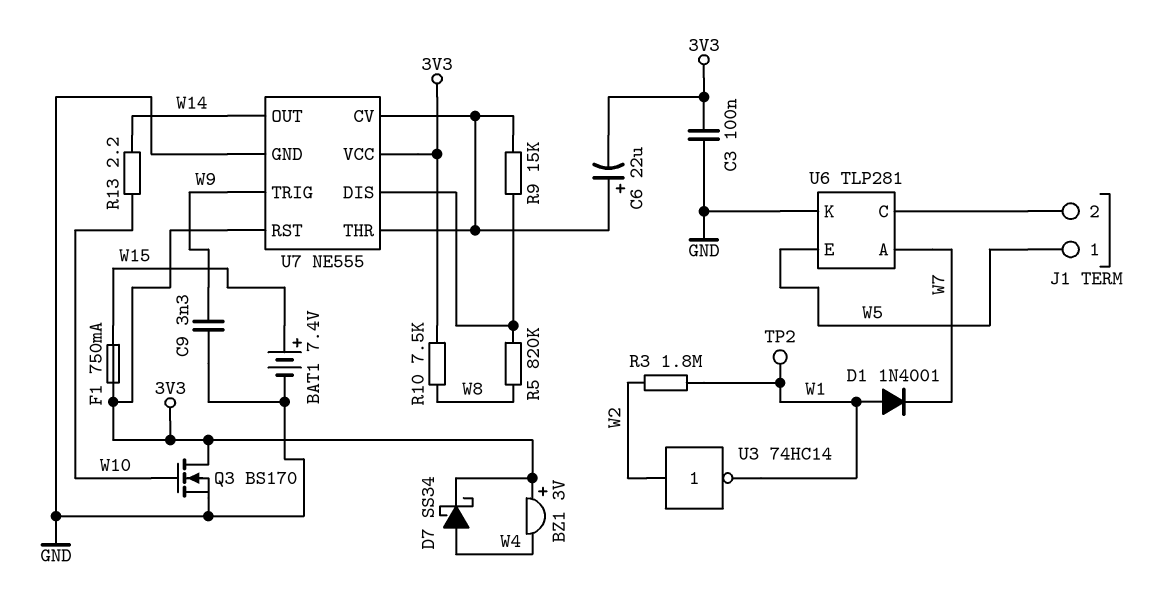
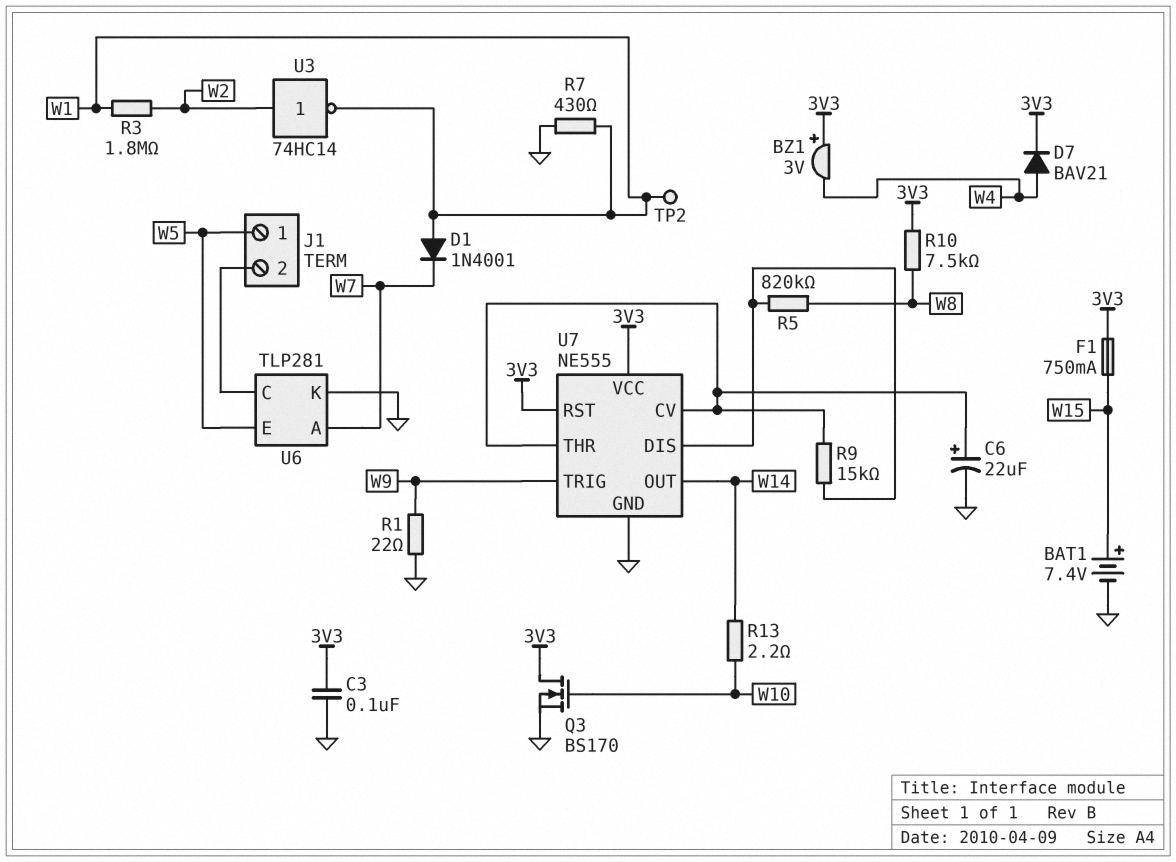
C6: 22uF (plus U7/CV, minus 3V3) -> 22uF (plus U7/CV, minus GND)
C9: 3.3nF (GND, W9) -> none
D7: schottky SS34 (A W4, K 3V3) -> diode BAV21 (A W4, K 3V3)
R1: none -> 22 (GND, W9)
R7: none -> 430 (GND, W1)

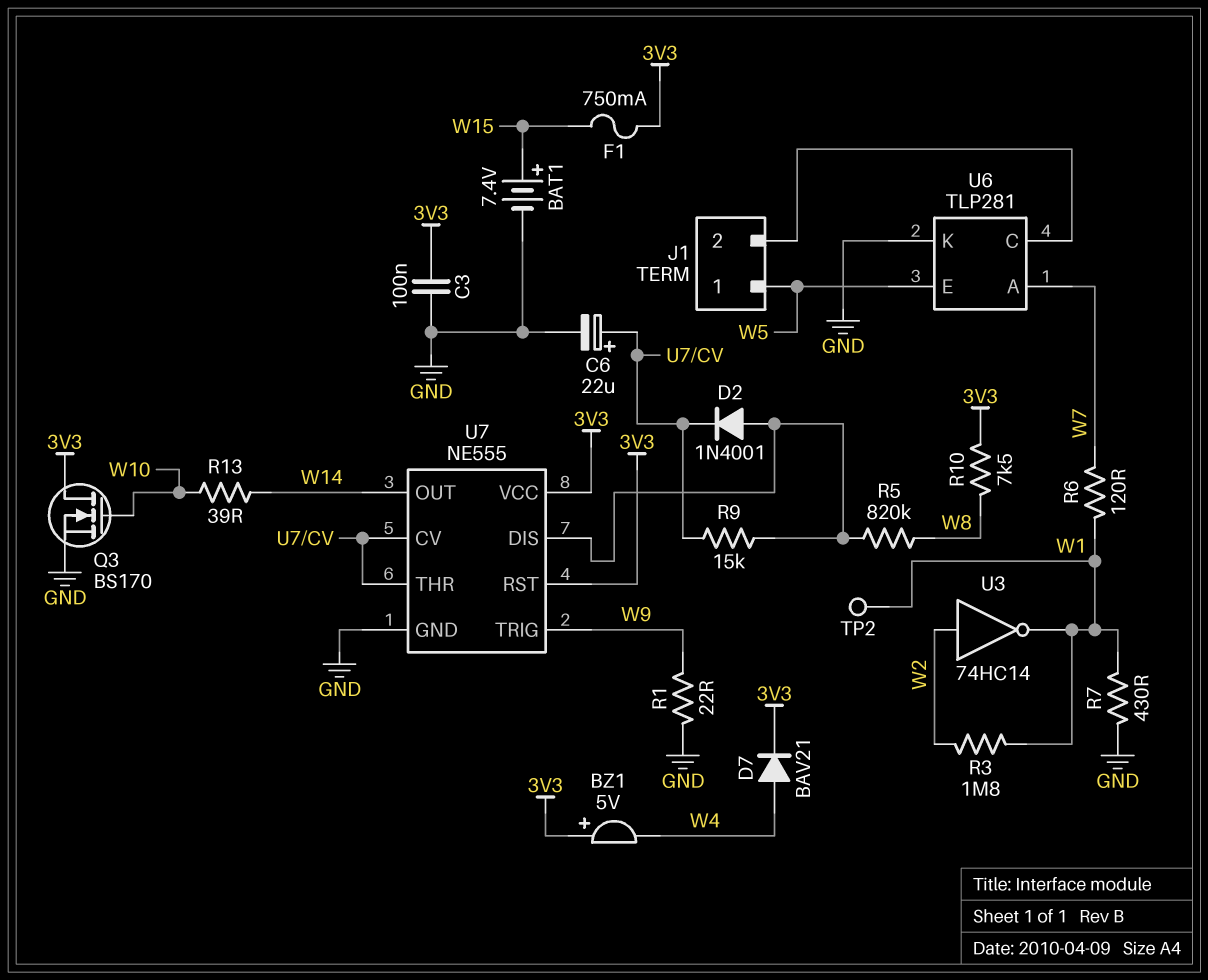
BZ1: buzzer 3V (plus 3V3, minus W4) -> buzzer 5V (plus 3V3, minus W4)
D1: diode 1N4001 (A W1, K W7) -> none
D2: none -> diode 1N4001 (A U7/DIS, K U7/CV)
R6: none -> 120 (W1, W7)
R13: 2.2 (W10, W14) -> 39 (W10, W14)

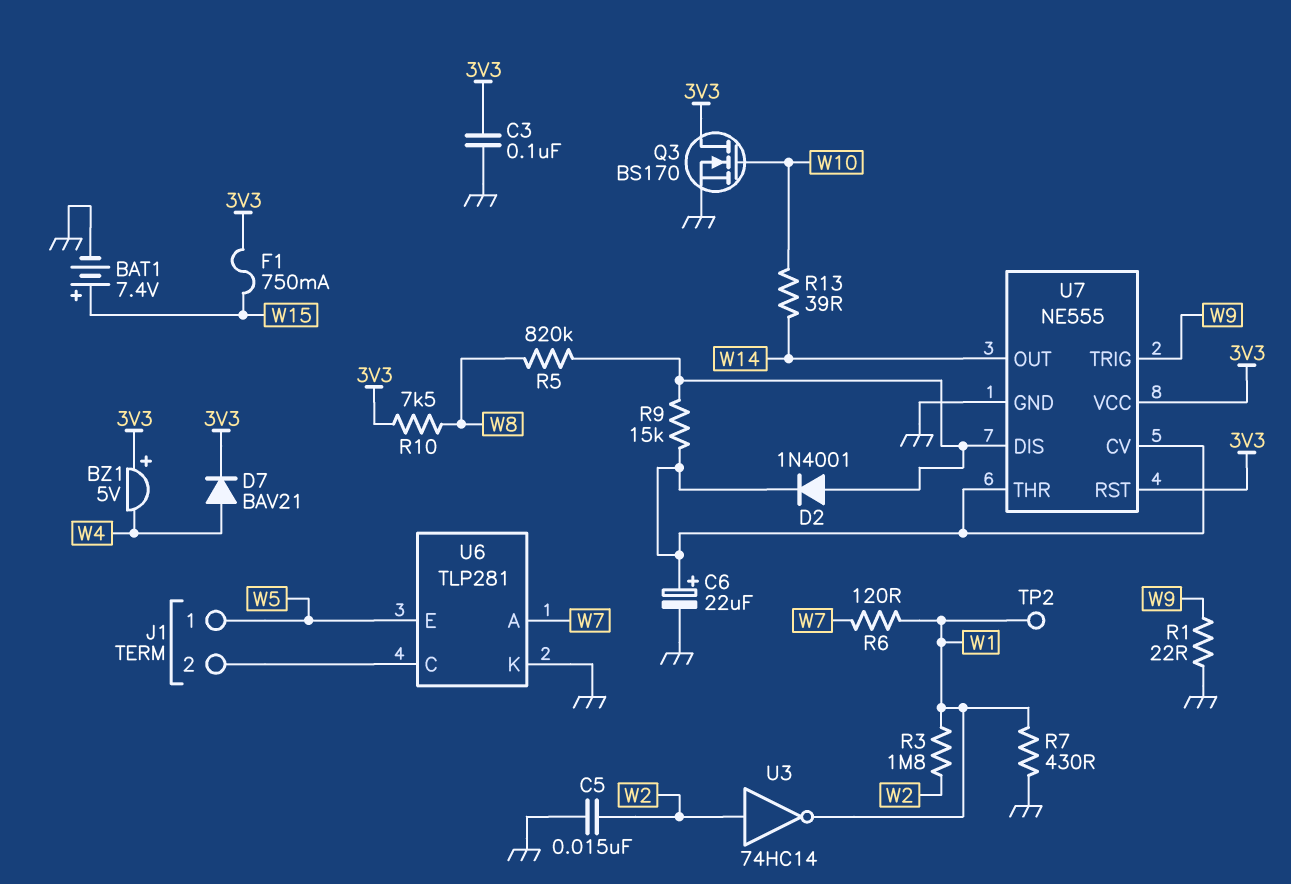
C5: none -> 15nF (GND, W2)

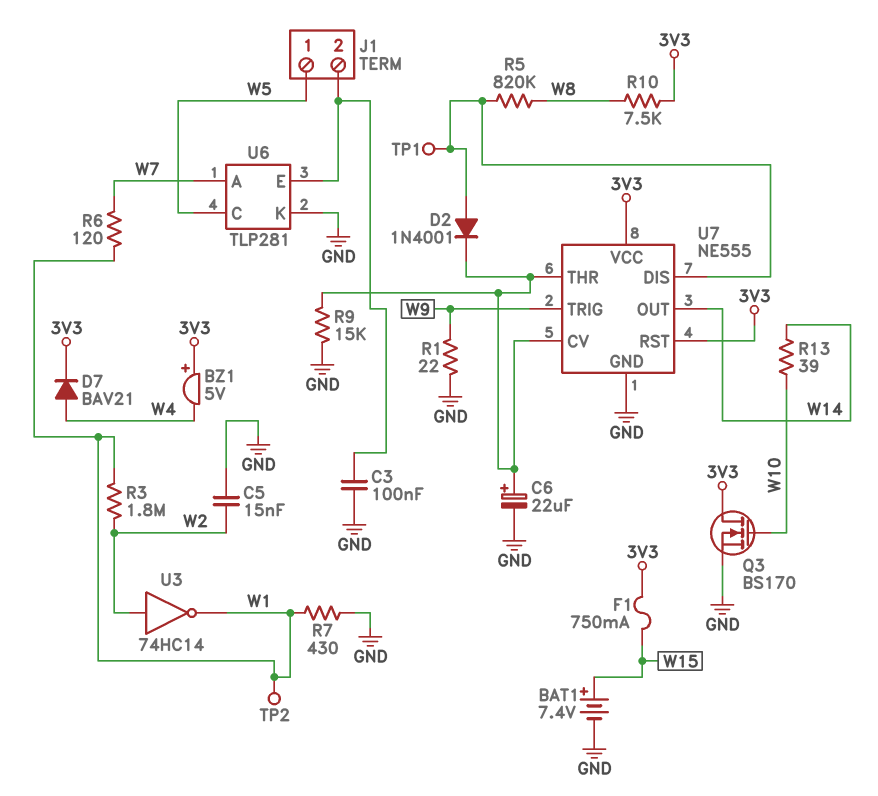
C3: 100nF (3V3, GND) -> 100nF (GND, J1/2)
R9: 15k (U7/CV, U7/DIS) -> 15k (GND, U7/CV)
TP1: none -> test point (U7/DIS)
U6 pin C: J1/2 -> W5
U6 pin E: W5 -> J1/2

